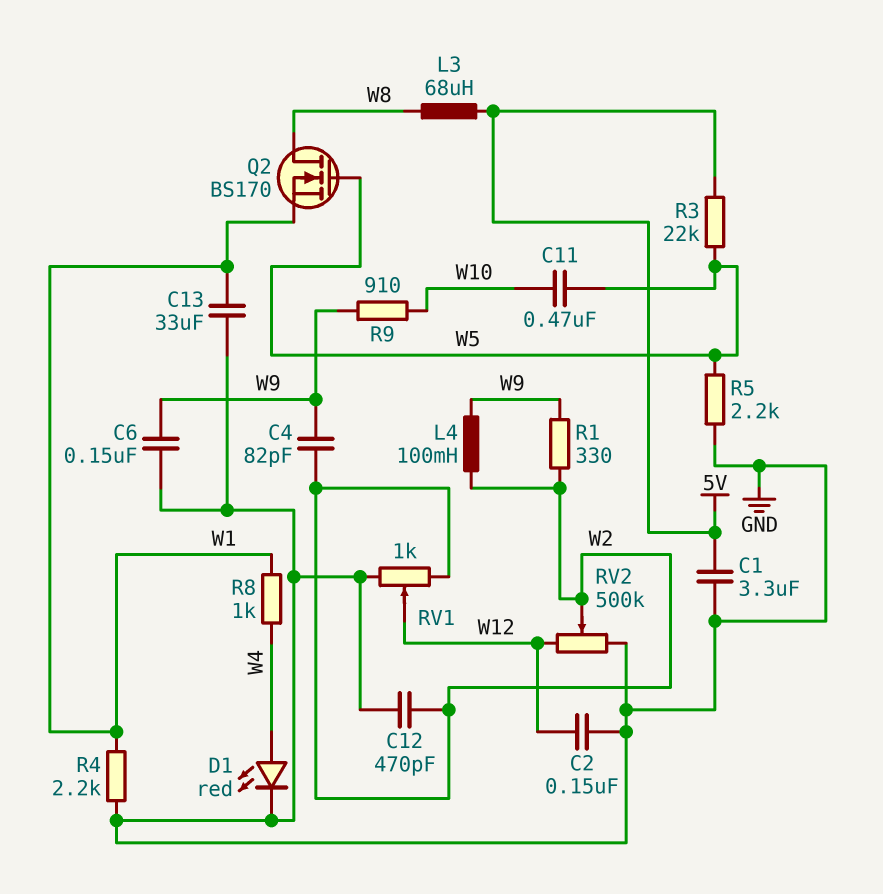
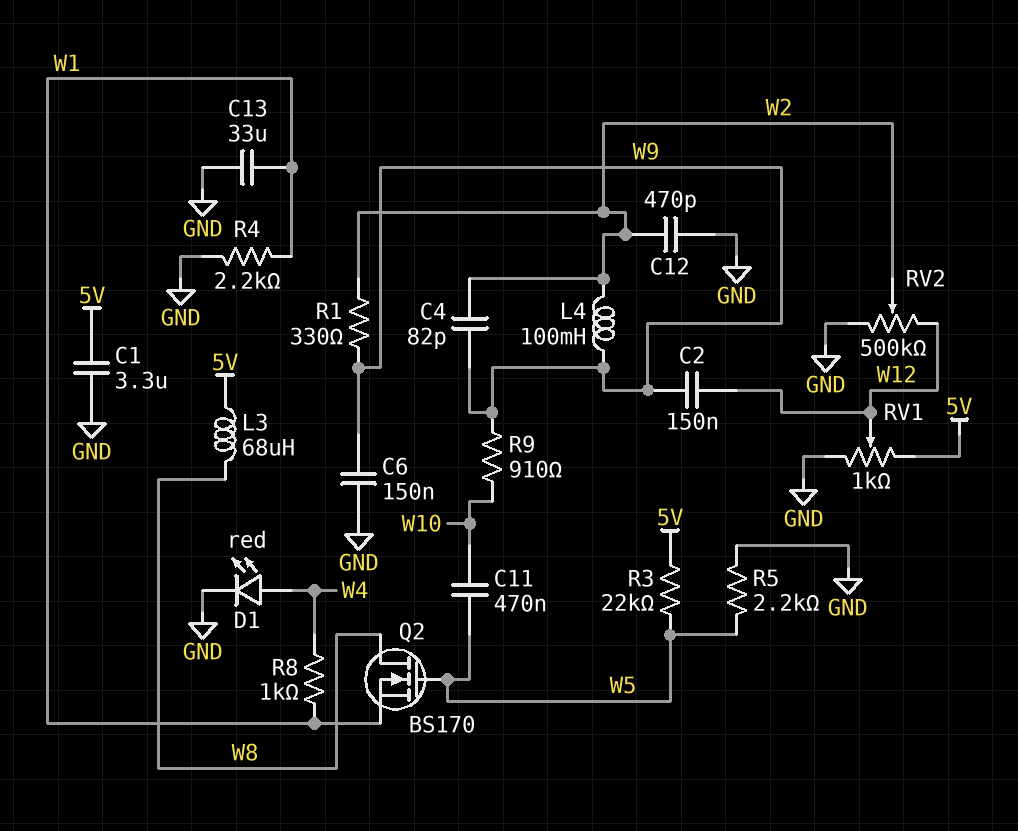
C2: 150nF (GND, W12) -> 150nF (W9, W12)
RV1: 1k (GND, W2, wiper W12) -> 1k (5V, GND, wiper W12)

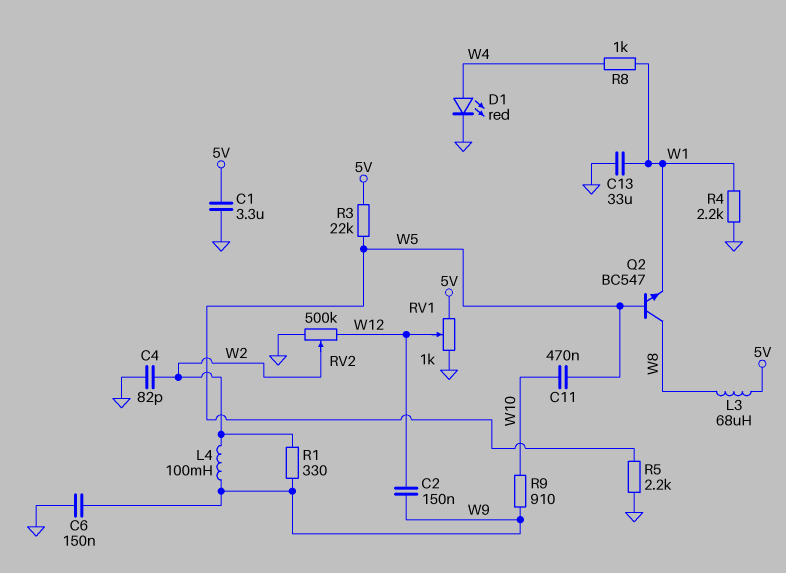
C4: 82pF (W2, W9) -> 82pF (GND, W2)
C12: 470pF (GND, W2) -> none
Q2: NMOS BS170 (G W5, D W8, S W1) -> NPN BC547 (B W5, C W8, E W1)

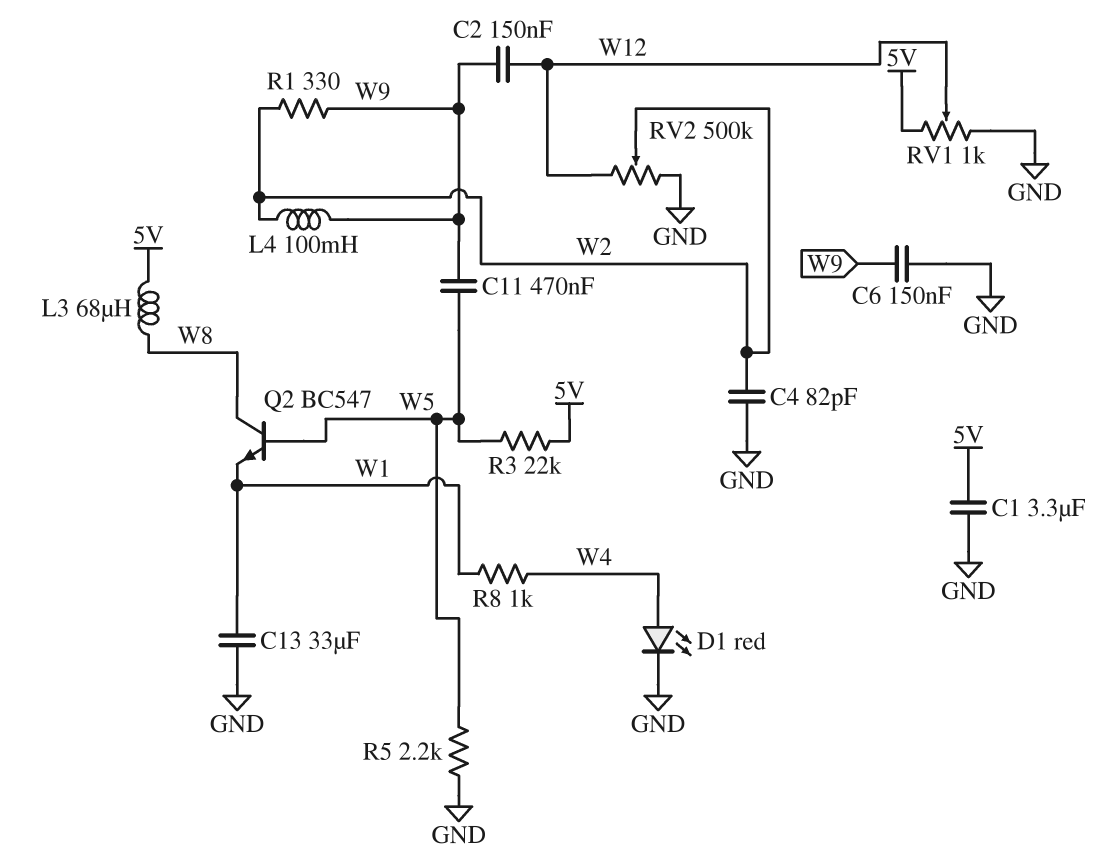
C11: 470nF (W5, W10) -> 470nF (W5, W9)
R4: 2.2k (GND, W1) -> none
R9: 910 (W9, W10) -> none

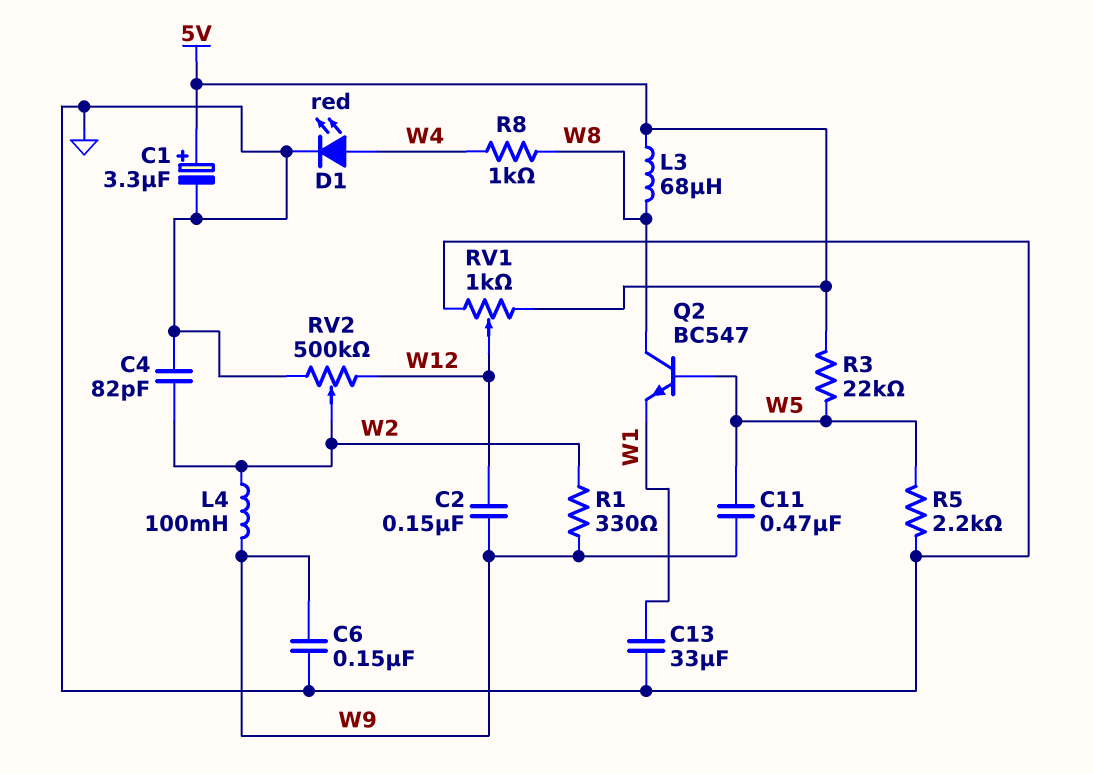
C1: 3.3uF (5V, GND) -> 3.3uF (plus 5V, minus GND)
R8: 1k (W1, W4) -> 1k (W4, W8)

